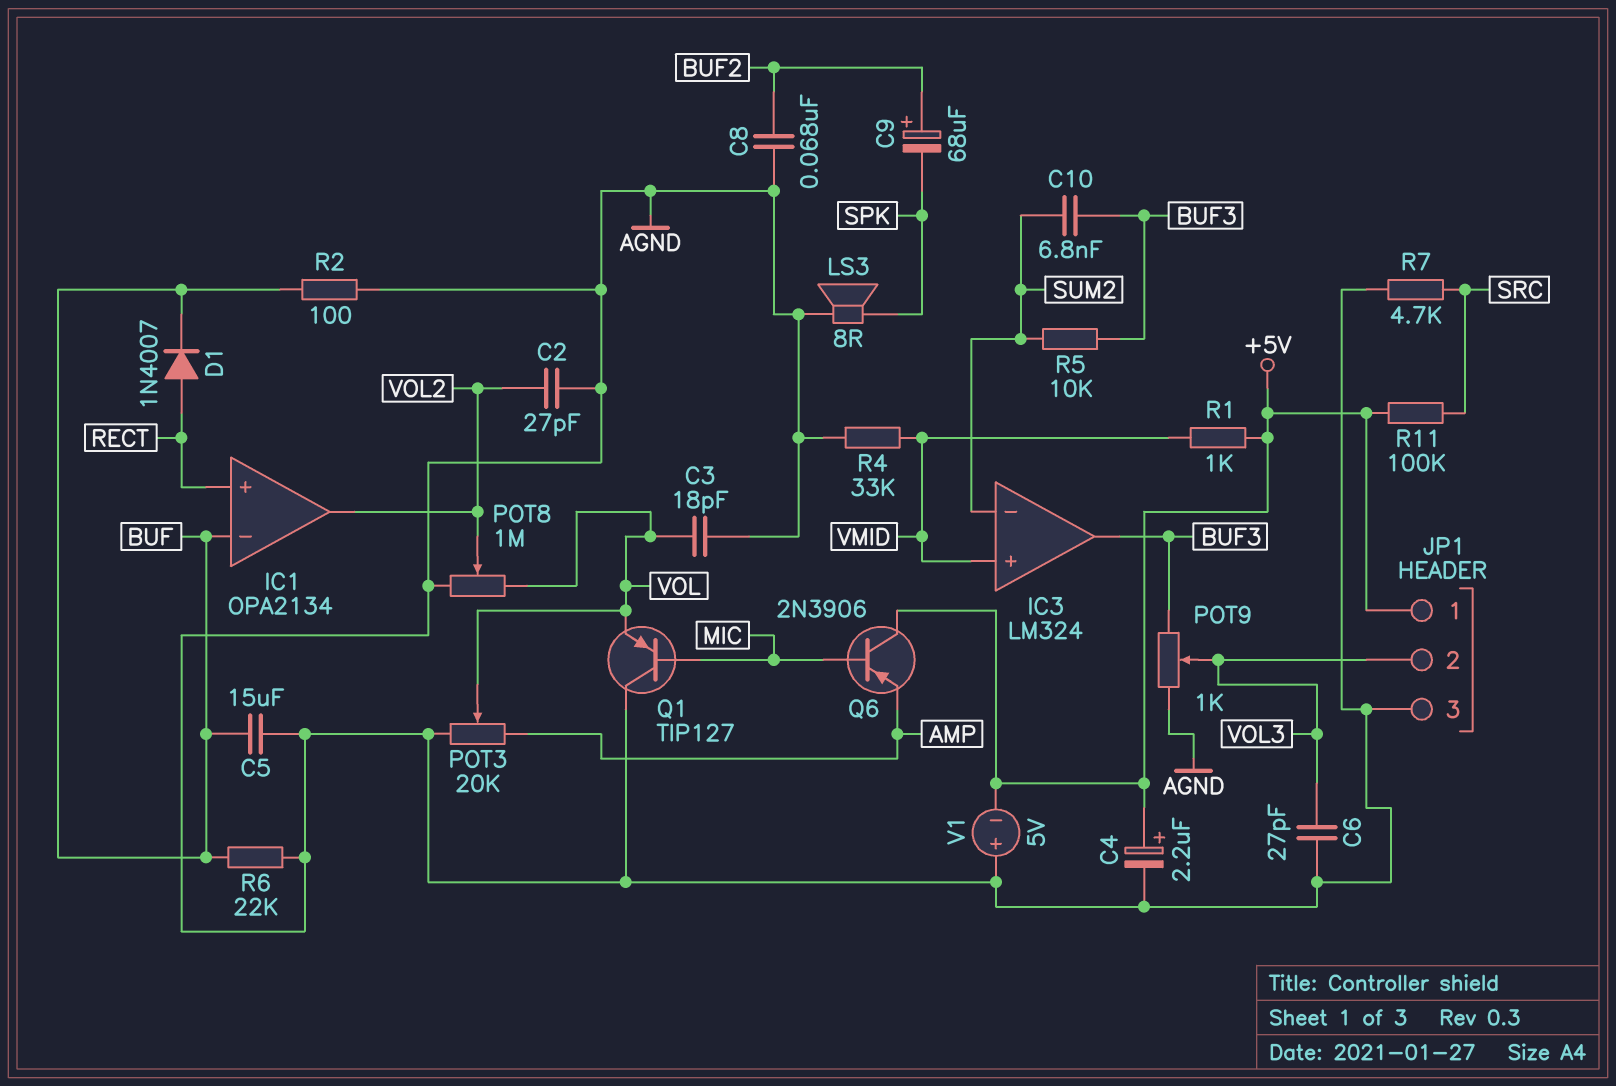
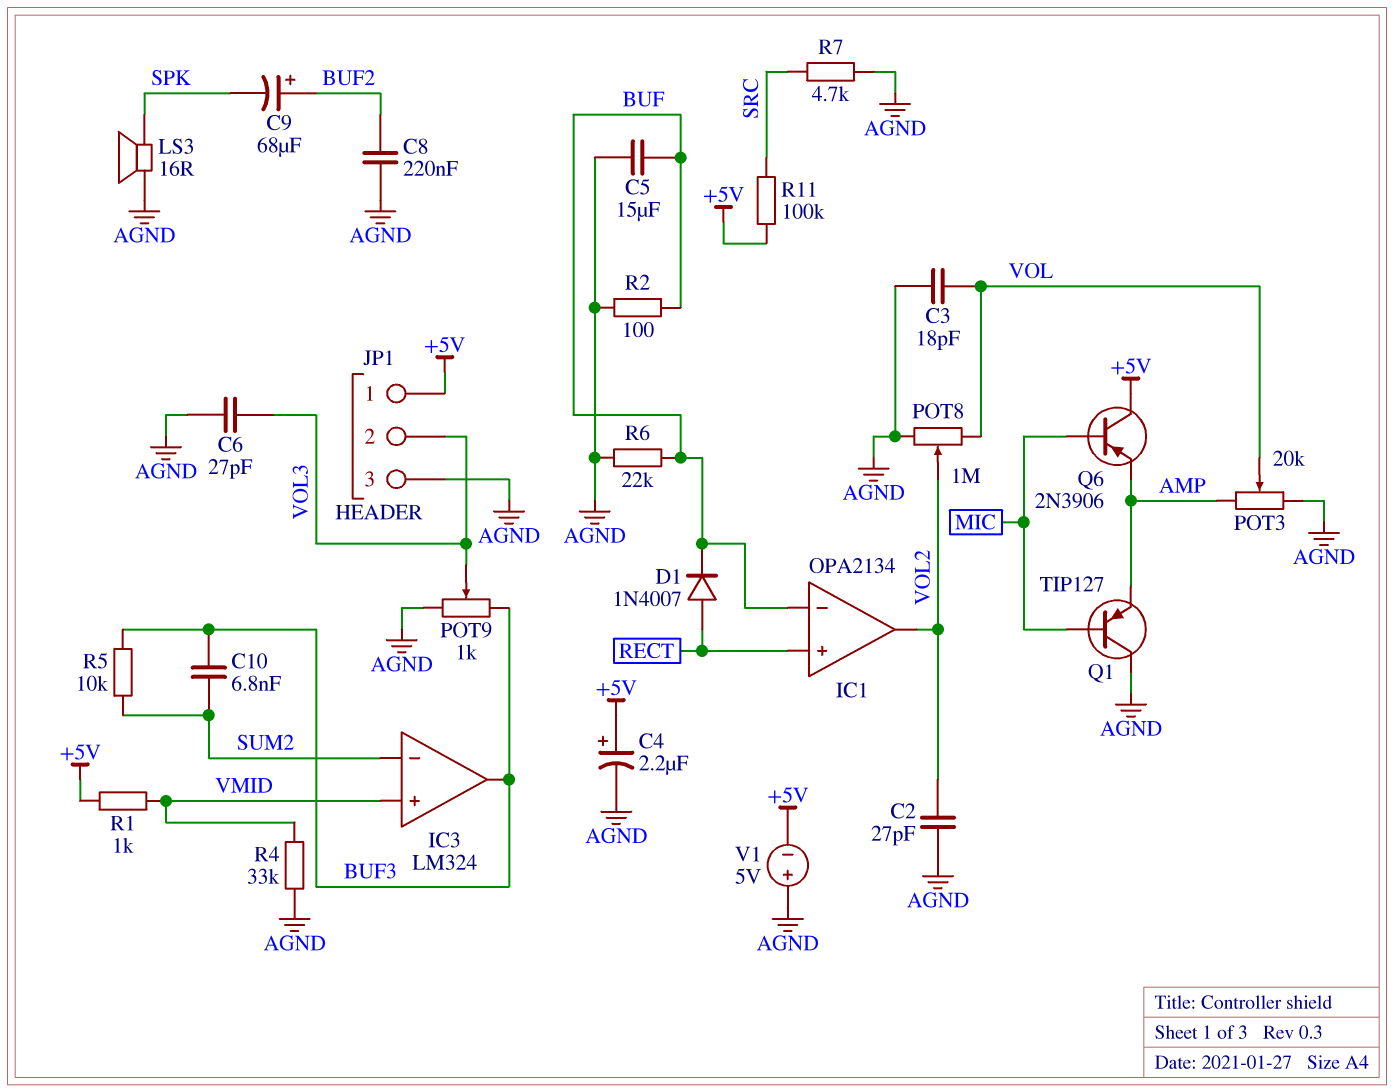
C8: 68nF (AGND, BUF2) -> 220nF (AGND, BUF2)
LS3: speaker 8R (AGND, SPK) -> speaker 16R (AGND, SPK)
Q1: PNP TIP127 (B MIC, C AGND, E VOL) -> PNP TIP127 (B MIC, C AGND, E AMP)

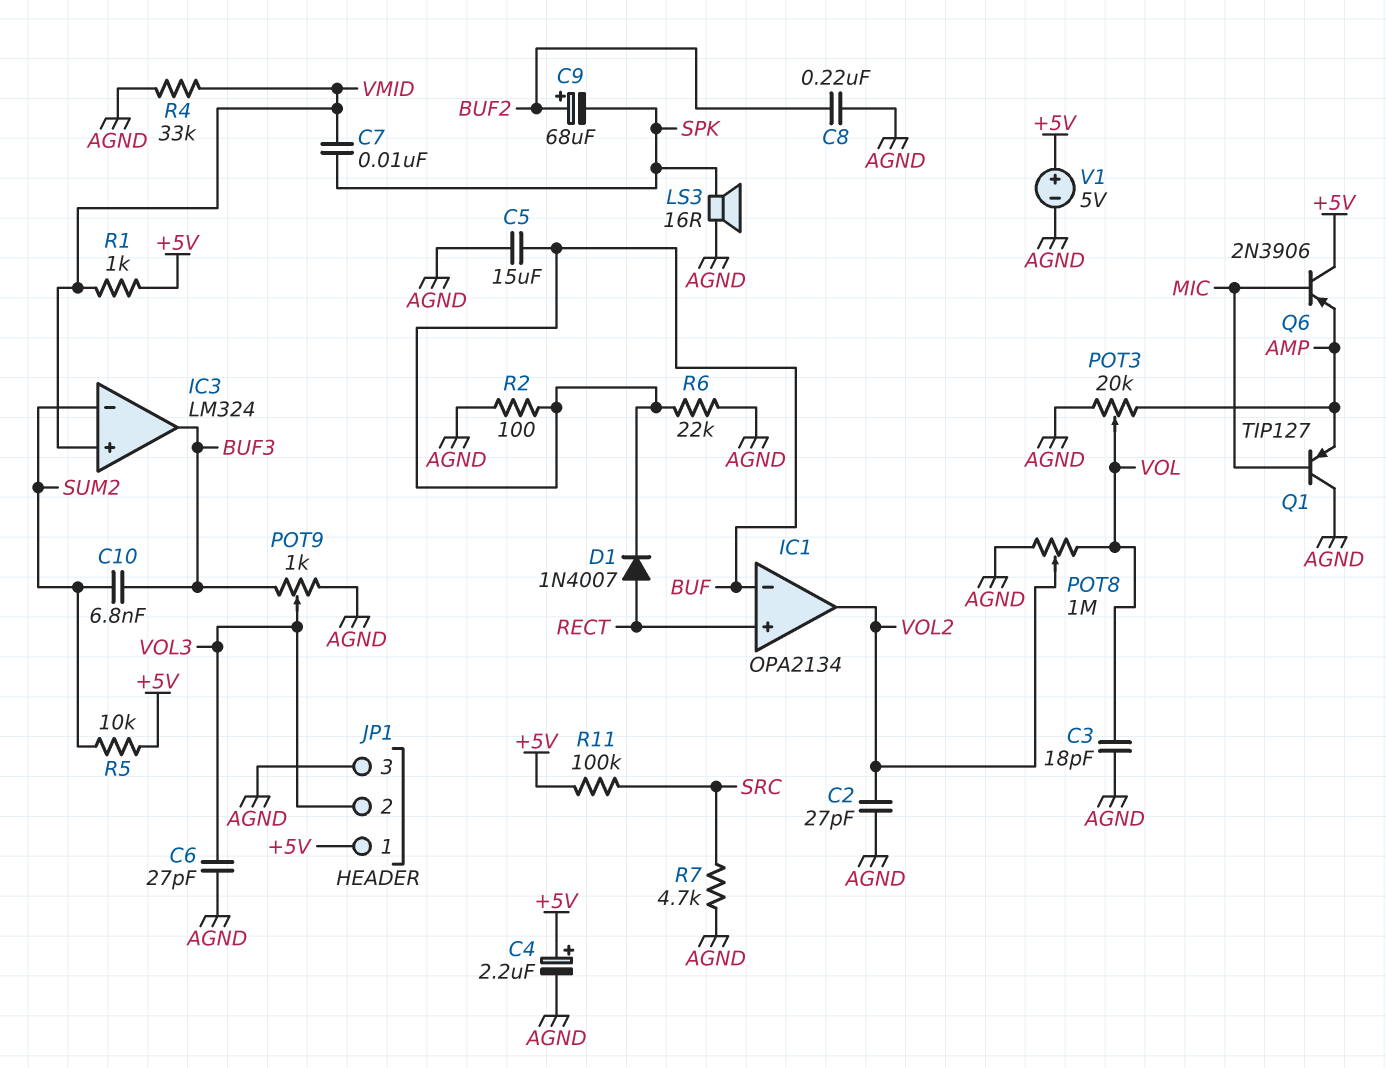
C7: none -> 10nF (SPK, VMID)
R5: 10k (BUF3, SUM2) -> 10k (+5V, SUM2)
V1: 5V (plus AGND, minus +5V) -> 5V (plus +5V, minus AGND)

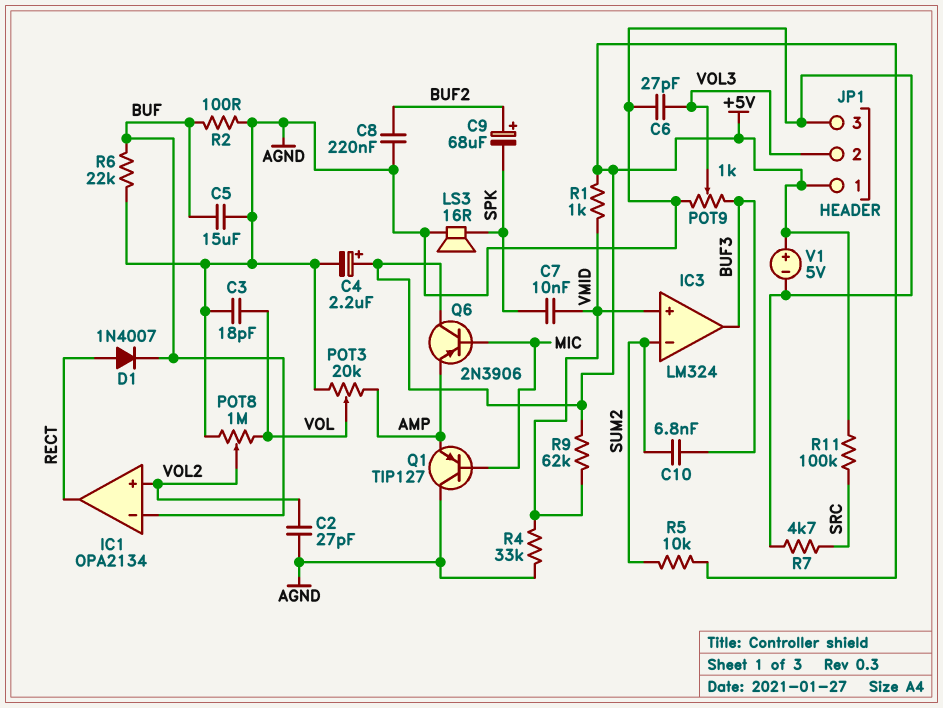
IC1 pin in+: RECT -> VOL2
IC1 pin out: VOL2 -> RECT
R9: none -> 62k (+5V, VMID)

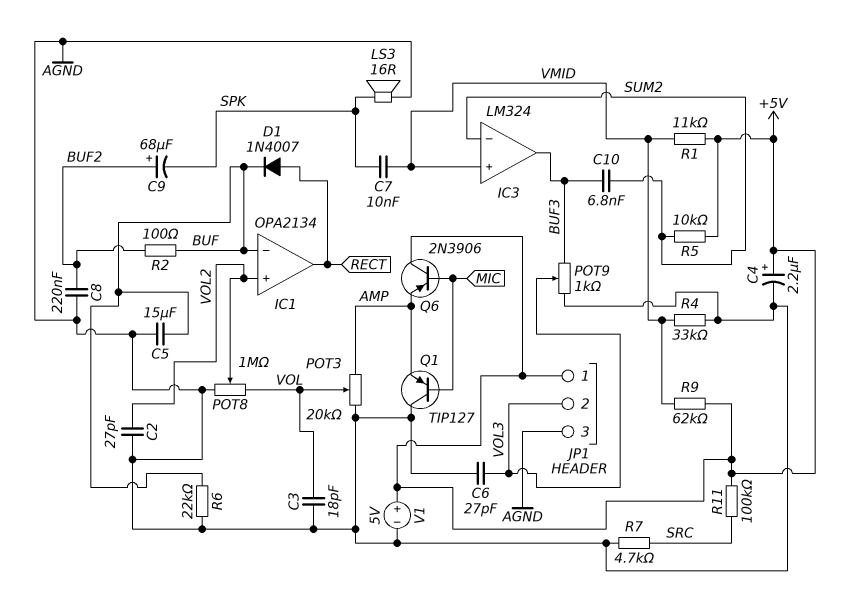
R1: 1k (+5V, VMID) -> 11k (+5V, VMID)
R2: 100 (AGND, BUF) -> 100 (BUF, BUF2)

